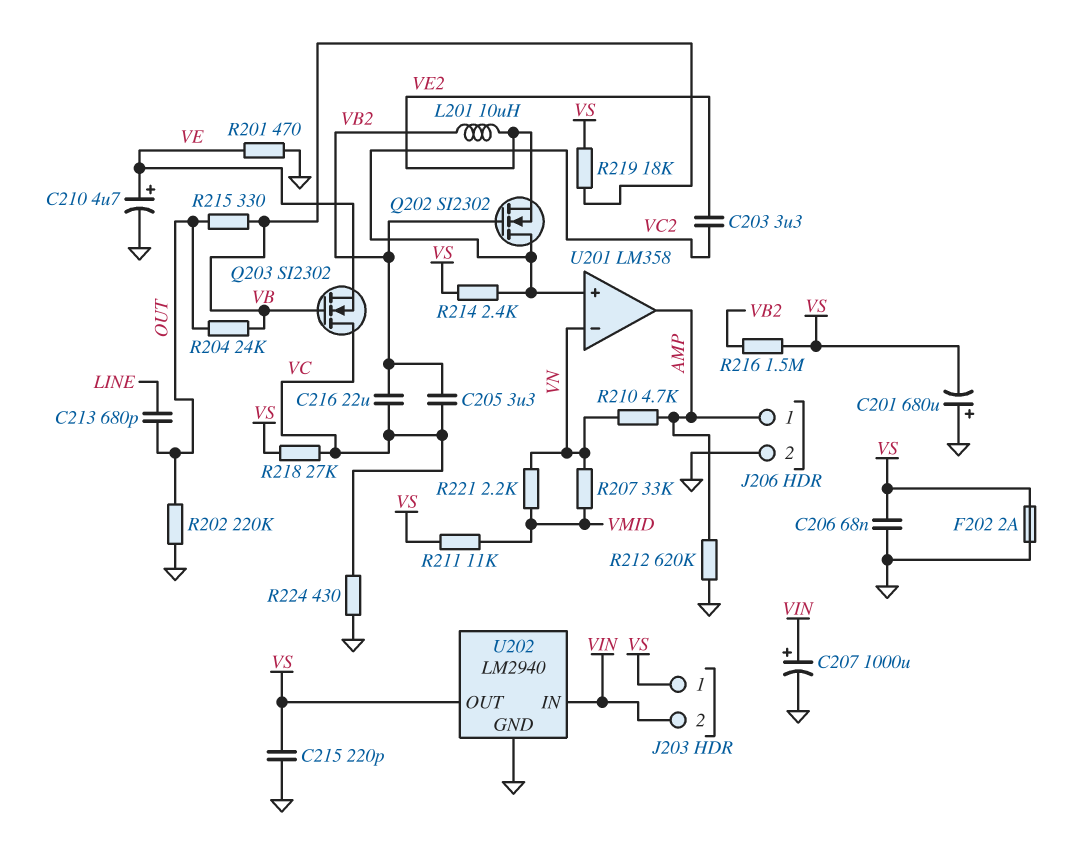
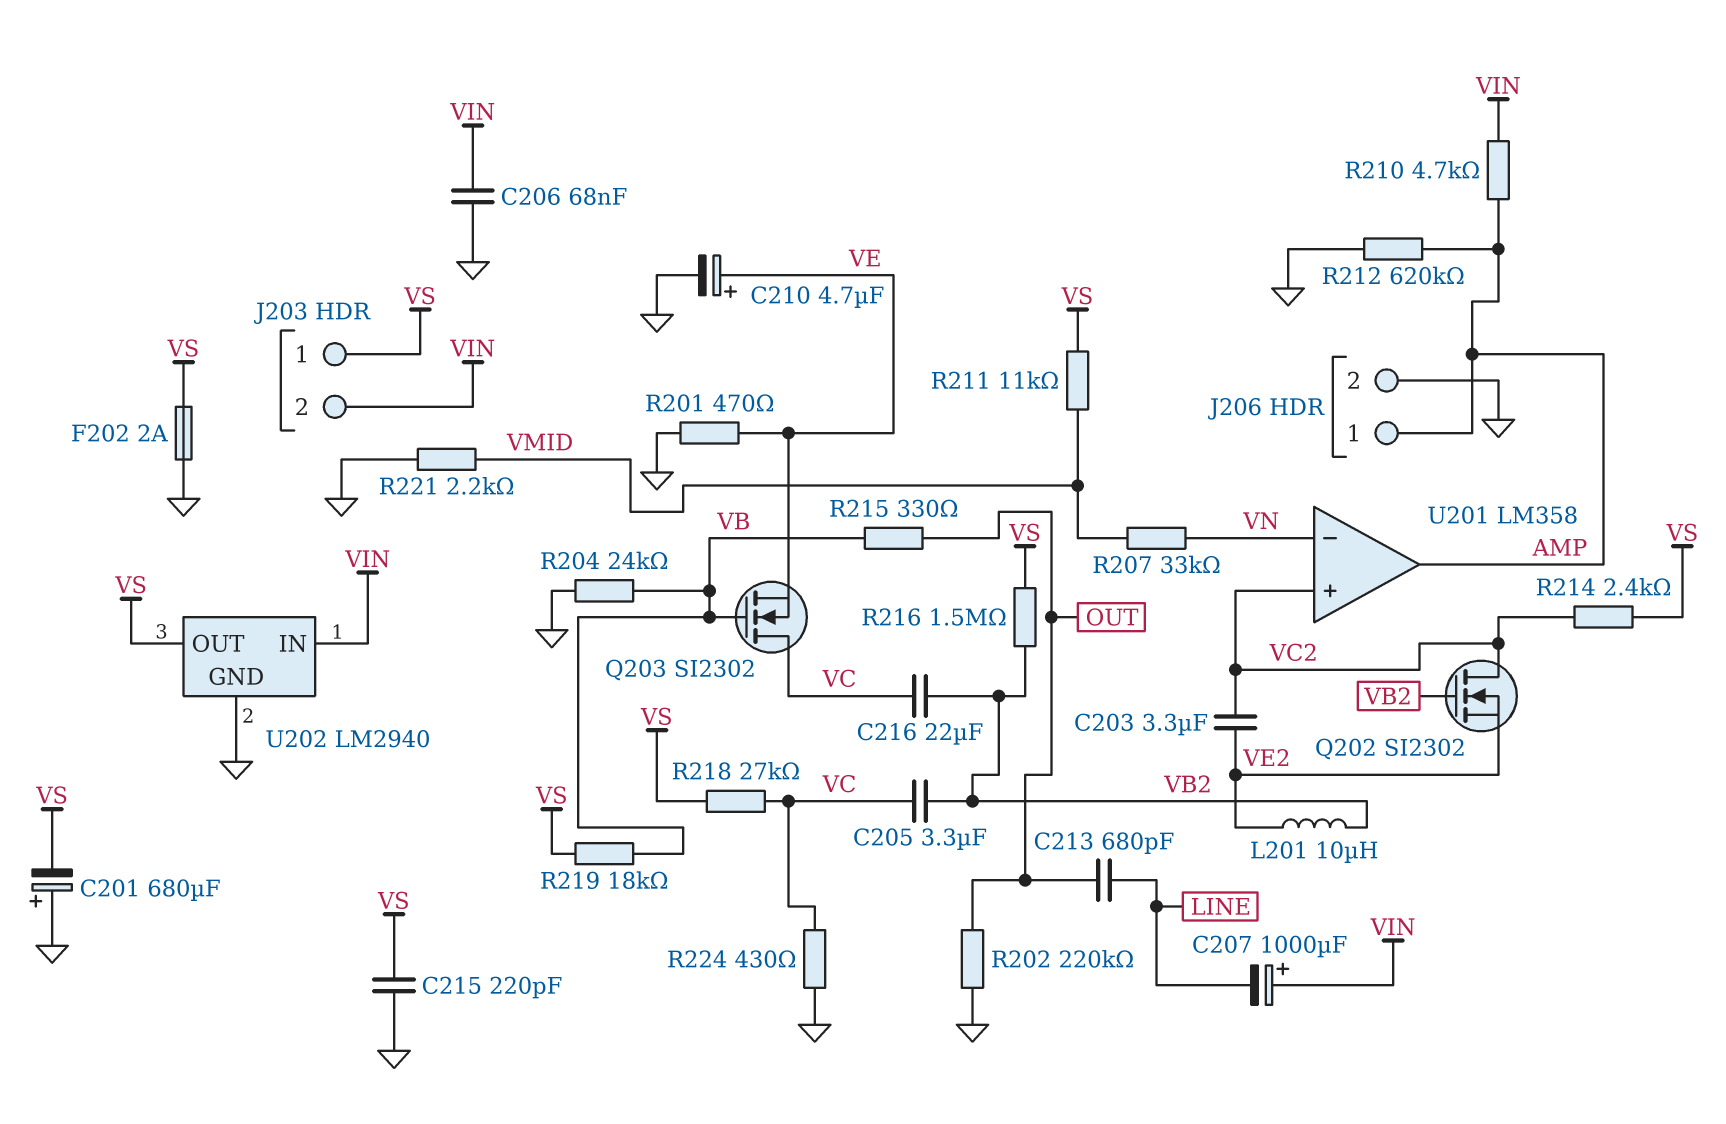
C206: 68nF (GND, VS) -> 68nF (GND, VIN)
C207: 1000uF (plus VIN, minus GND) -> 1000uF (plus VIN, minus LINE)
R204: 24k (OUT, VB) -> 24k (GND, VB)
R210: 4.7k (AMP, VN) -> 4.7k (AMP, VIN)
R221: 2.2k (VMID, VN) -> 2.2k (GND, VMID)

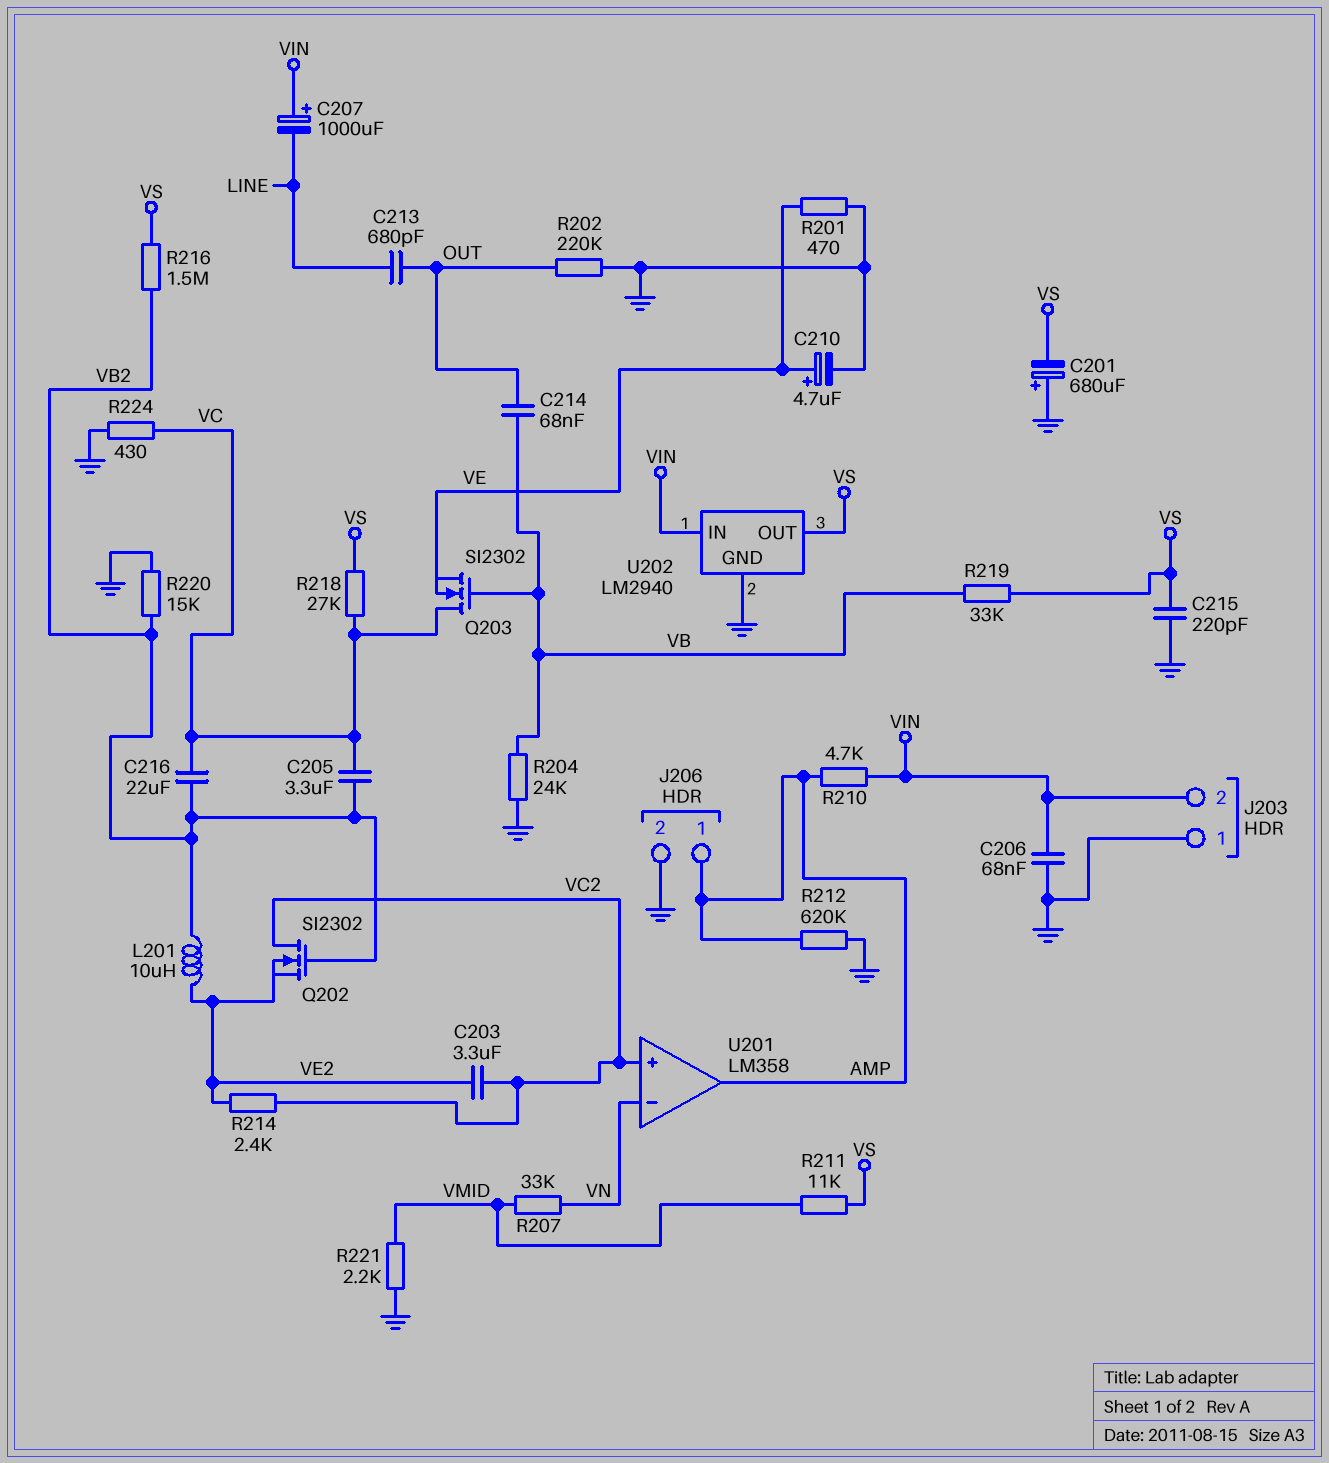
C214: none -> 68nF (OUT, VB)
F202: 2A (GND, VS) -> none
J203 pin 1: VS -> GND
R214: 2.4k (VC2, VS) -> 2.4k (VC2, VE2)
R215: 330 (OUT, VB) -> none
R219: 18k (VB, VS) -> 33k (VB, VS)
R220: none -> 15k (GND, VB2)

